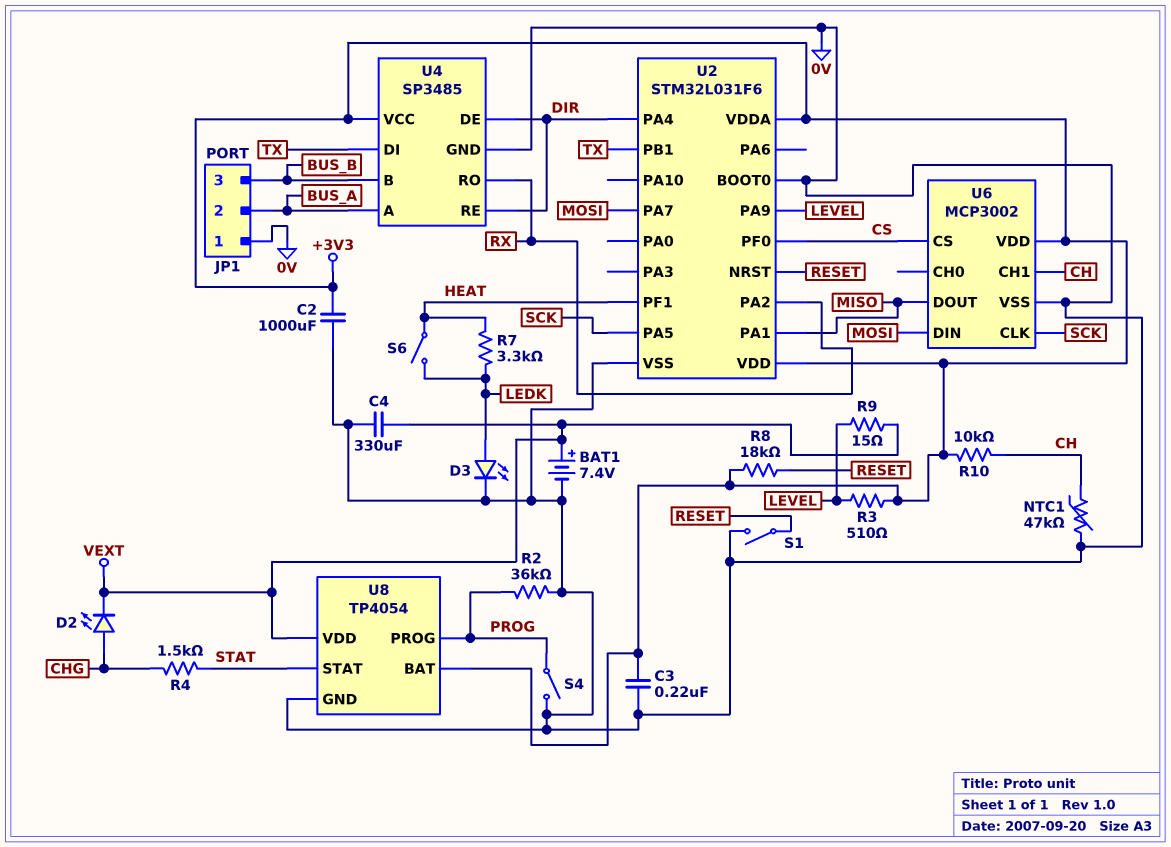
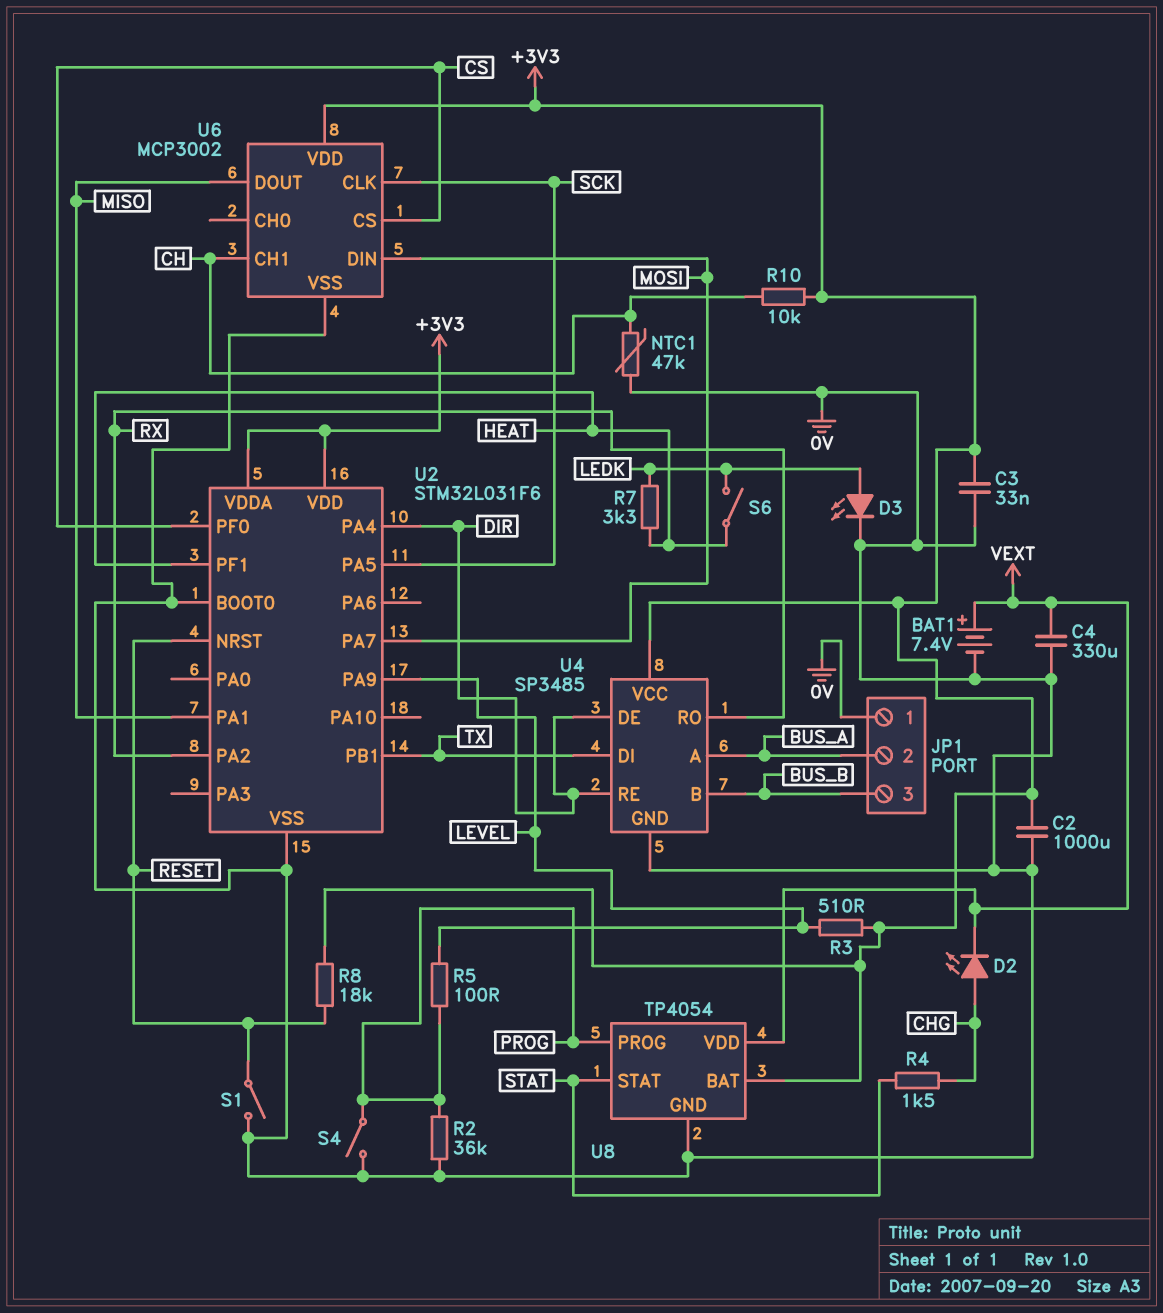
C3: 220nF (+3V3, 0V) -> 33nF (+3V3, 0V)
R5: none -> 100 (LEVEL, PROG)
R9: 15 (LEVEL, VEXT) -> none

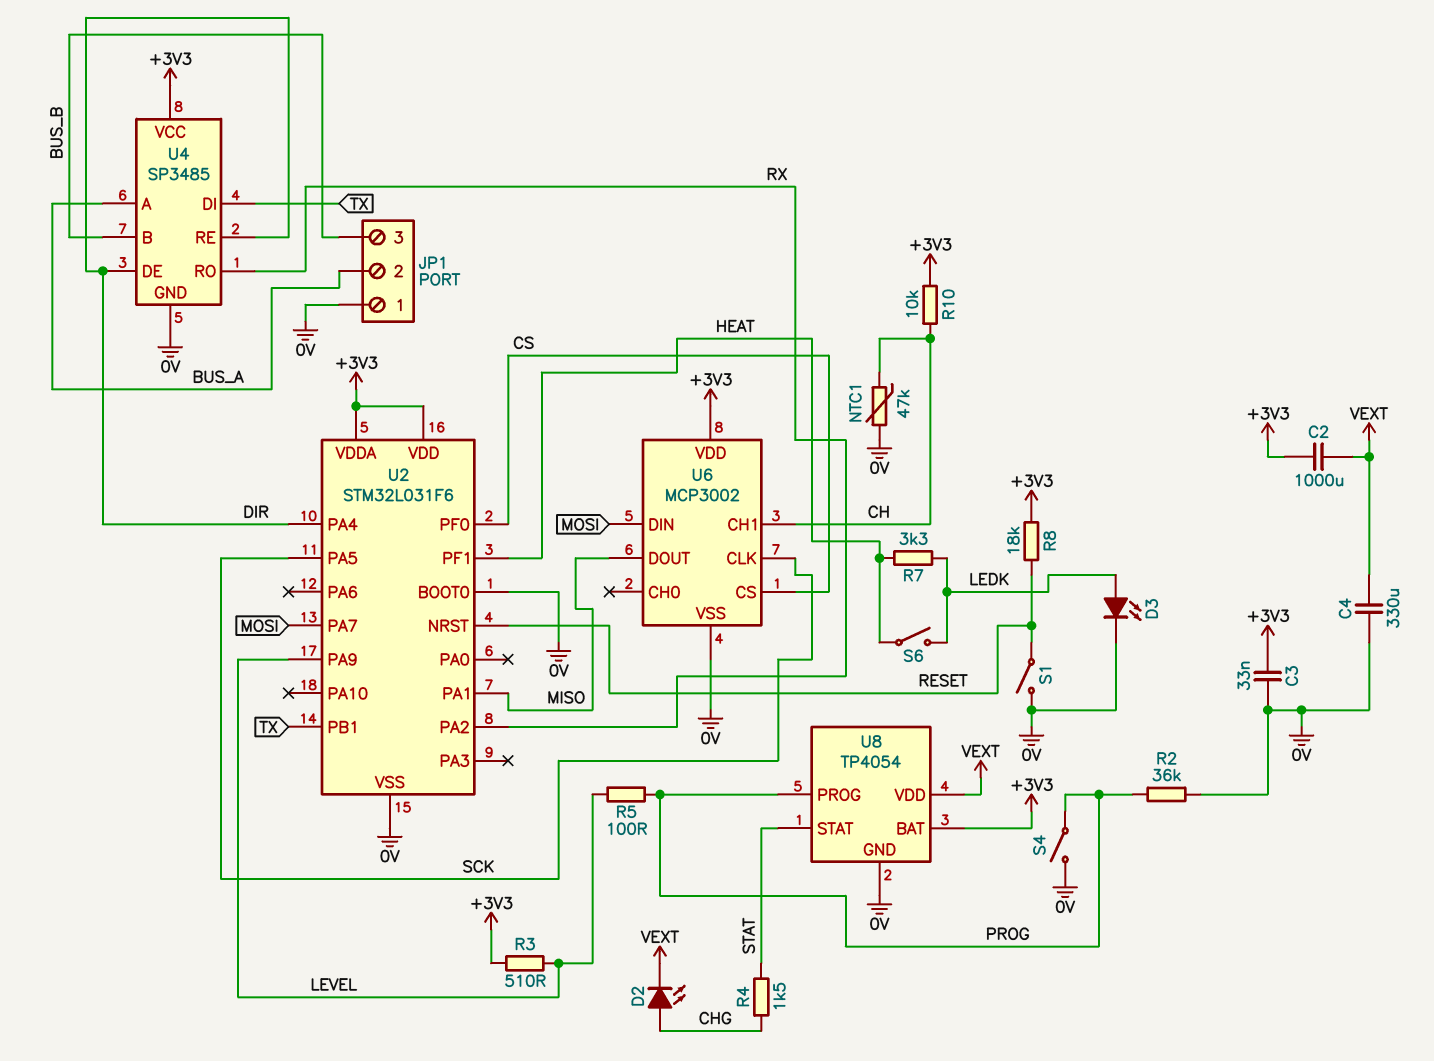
BAT1: 7.4V (plus VEXT, minus 0V) -> none
C2: 1000uF (+3V3, 0V) -> 1000uF (+3V3, VEXT)

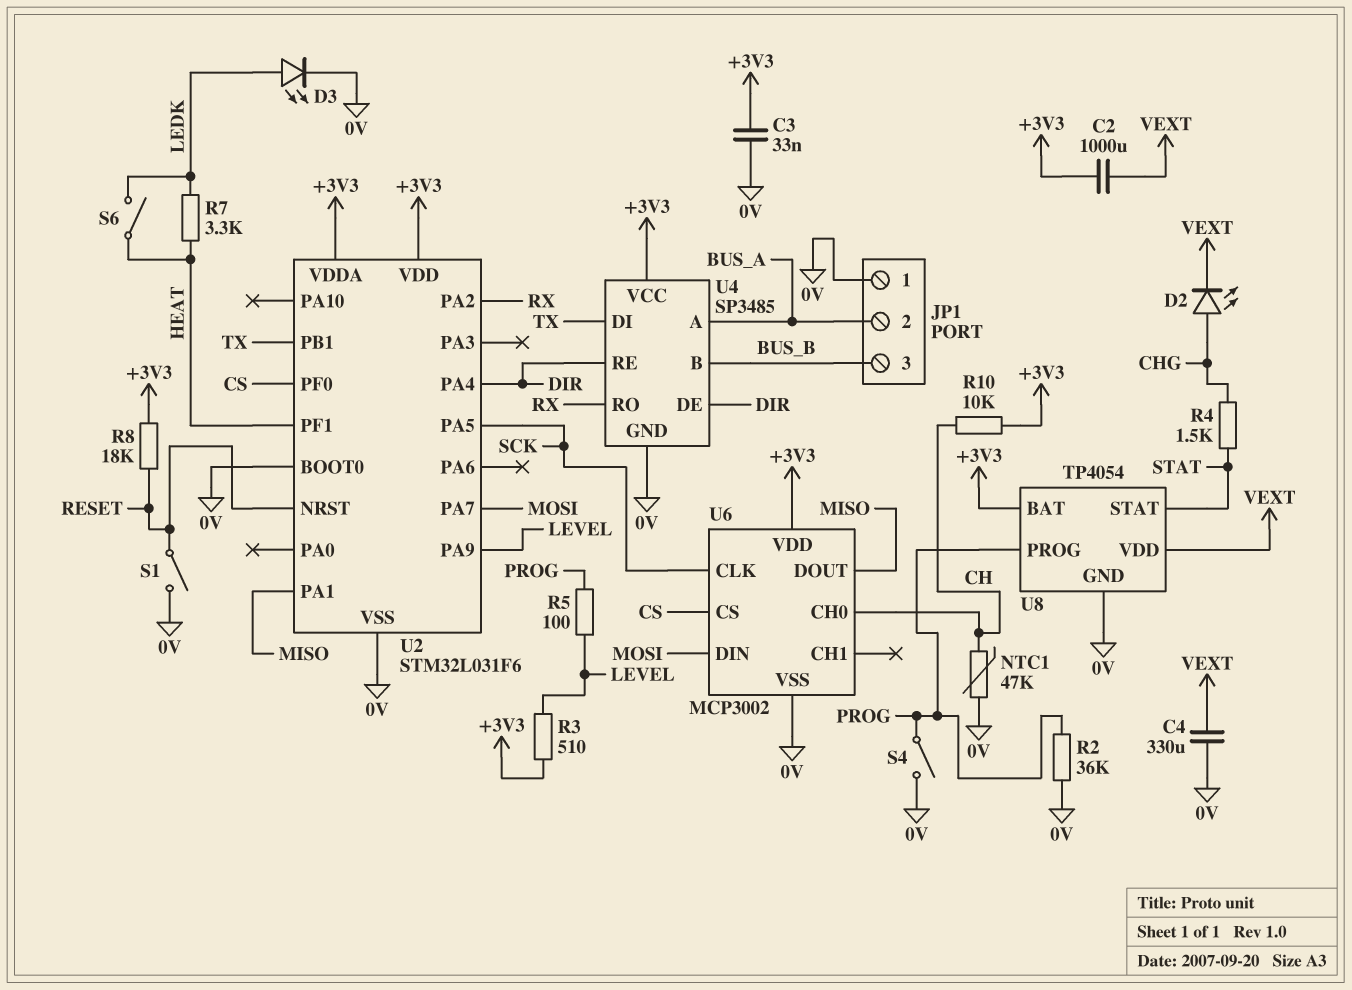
U6 pin CH0: none -> CH
U6 pin CH1: CH -> none

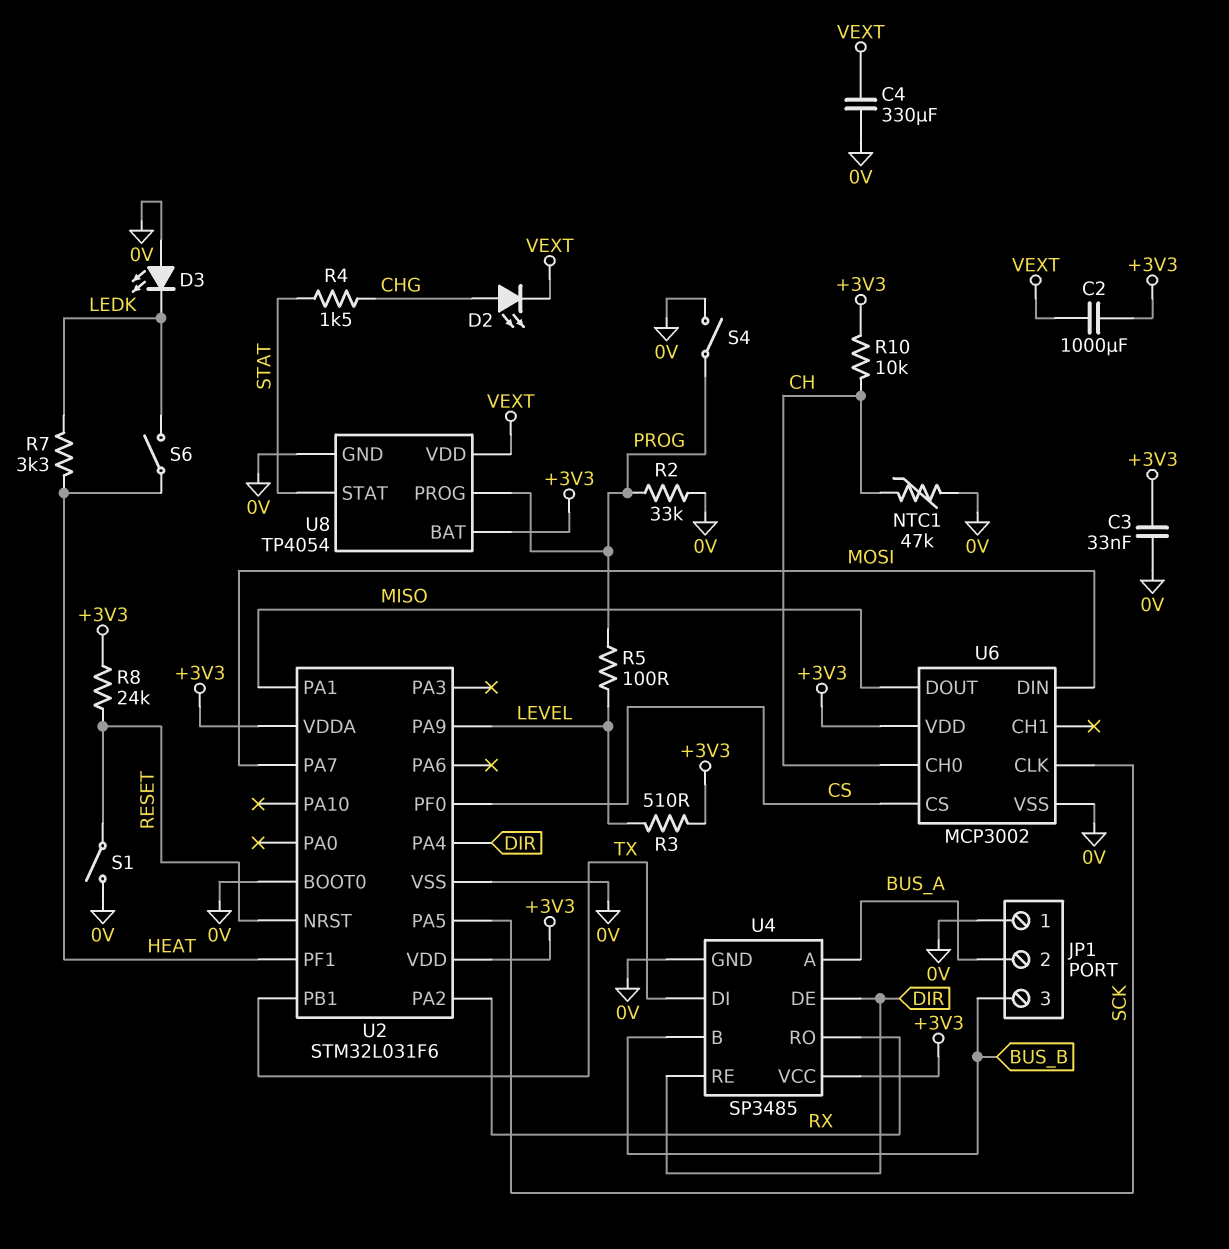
D3: LED (A LEDK, K 0V) -> LED (A 0V, K LEDK)
R2: 36k (0V, PROG) -> 33k (0V, PROG)
R8: 18k (+3V3, RESET) -> 24k (+3V3, RESET)

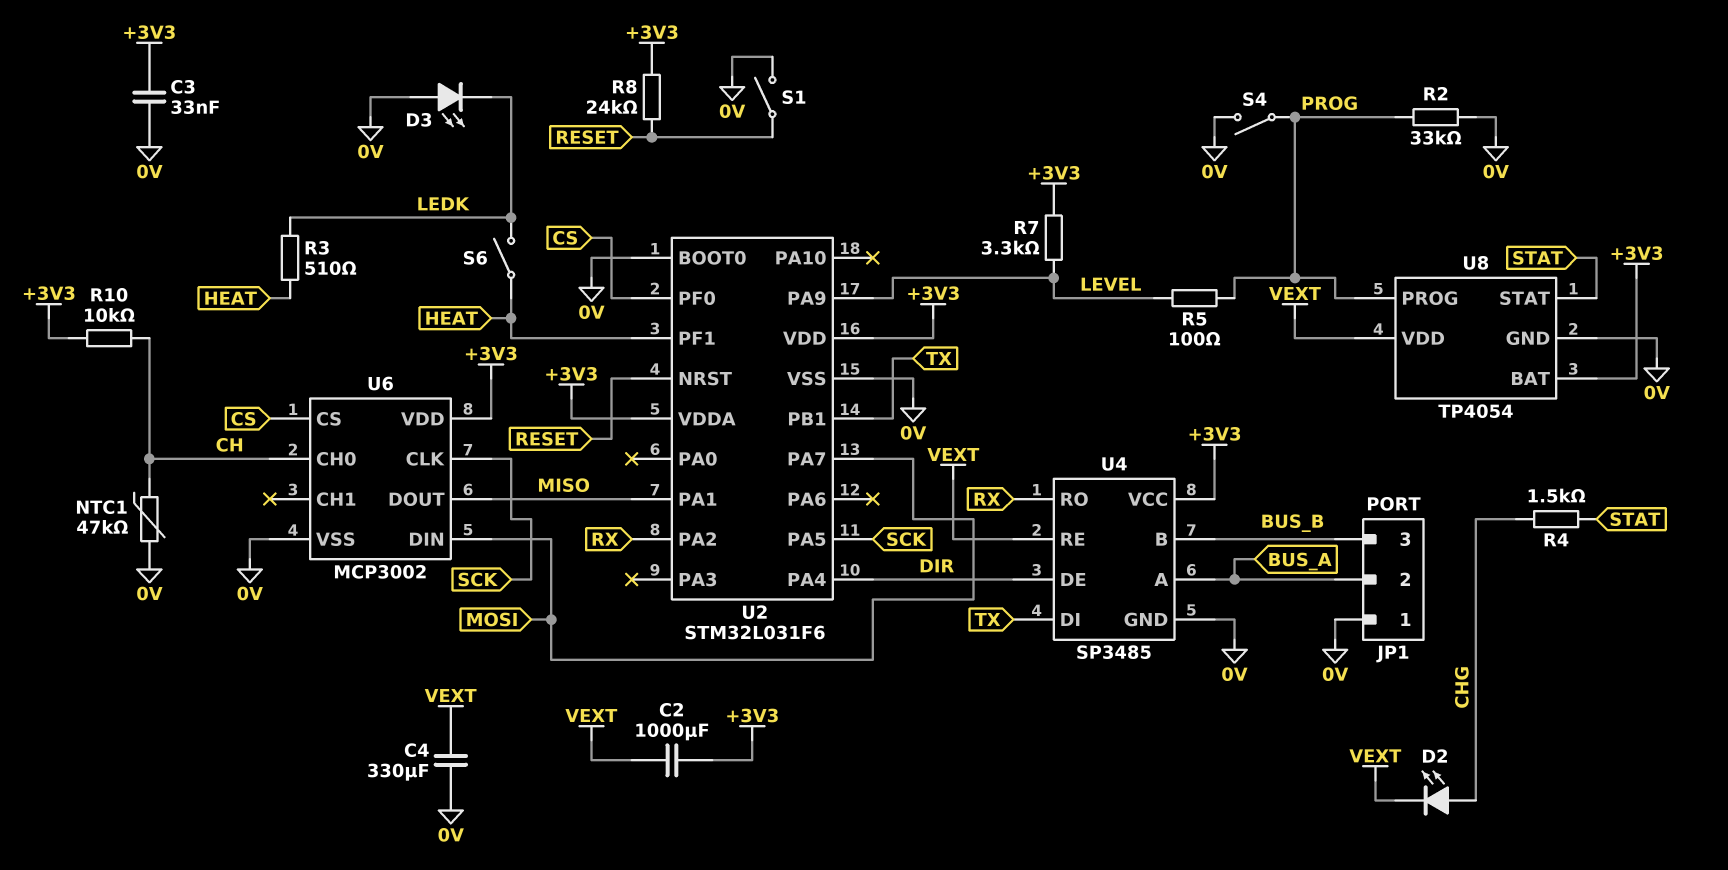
R3: 510 (+3V3, LEVEL) -> 510 (HEAT, LEDK)
R7: 3.3k (HEAT, LEDK) -> 3.3k (+3V3, LEVEL)
U4 pin RE: DIR -> VEXT

